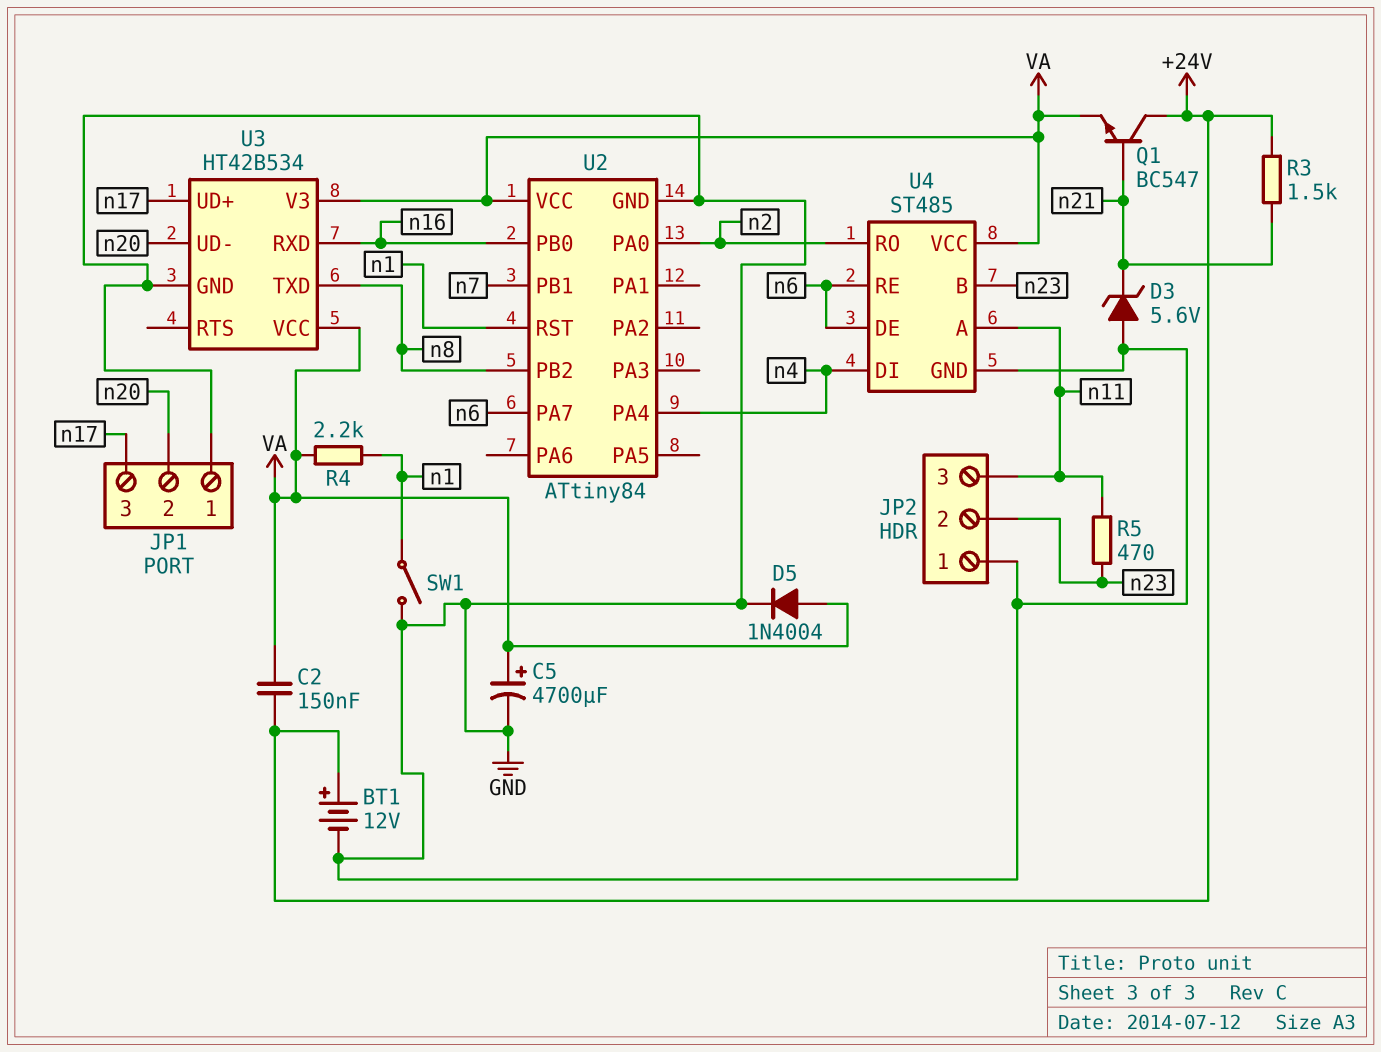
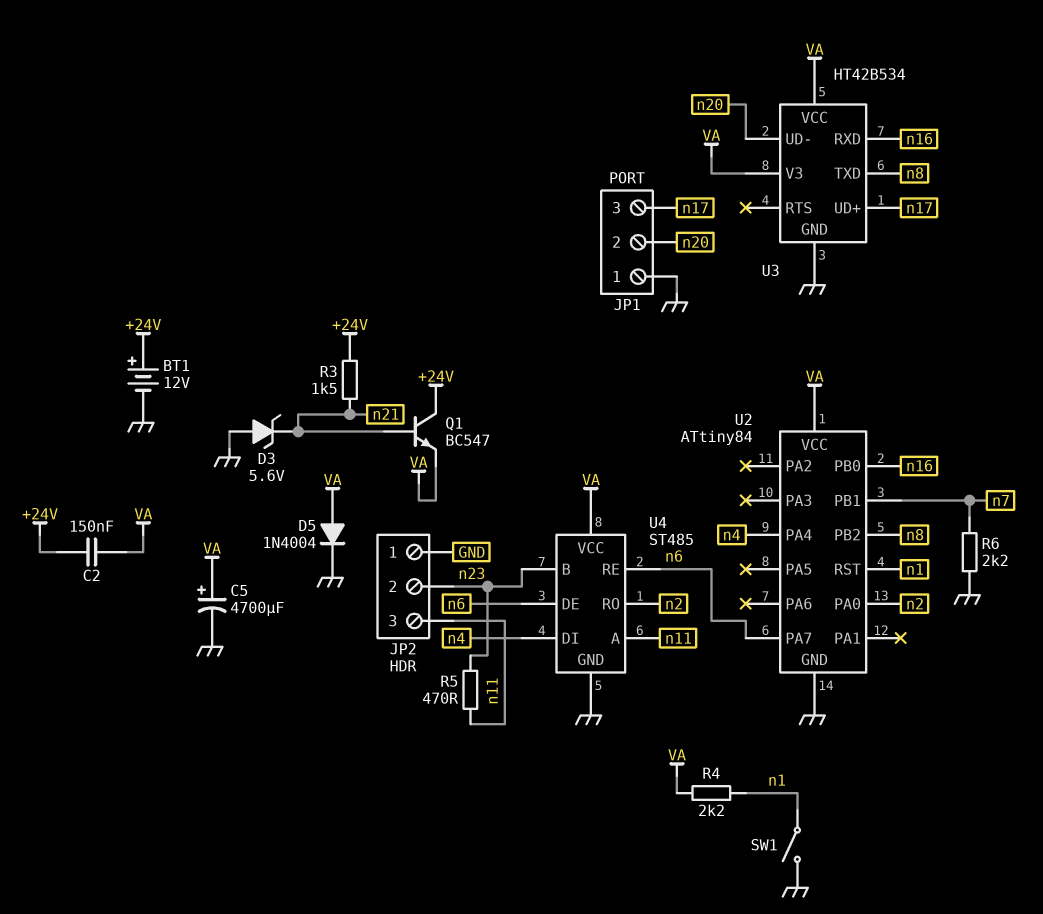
R6: none -> 2.2k (GND, n7)

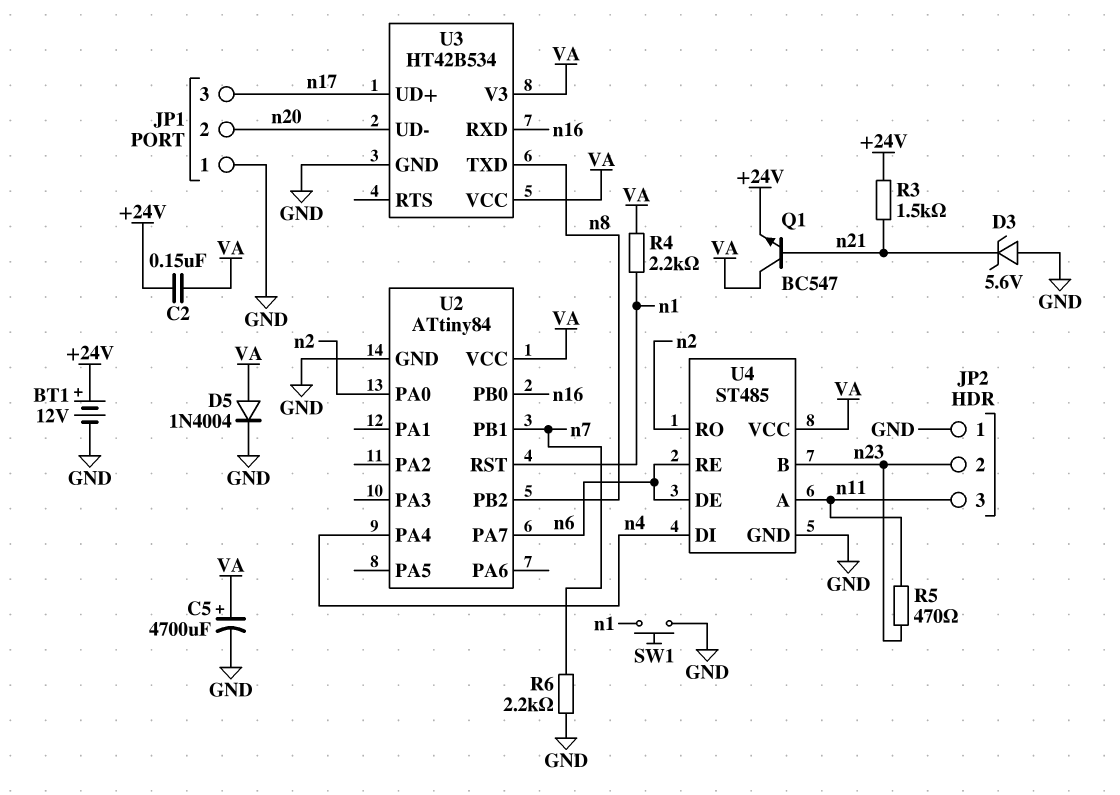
Q1: NPN BC547 (B n21, C +24V, E VA) -> NPN BC547 (B n21, C VA, E +24V)
SW1: switch (GND, n1) -> button (GND, n1)

